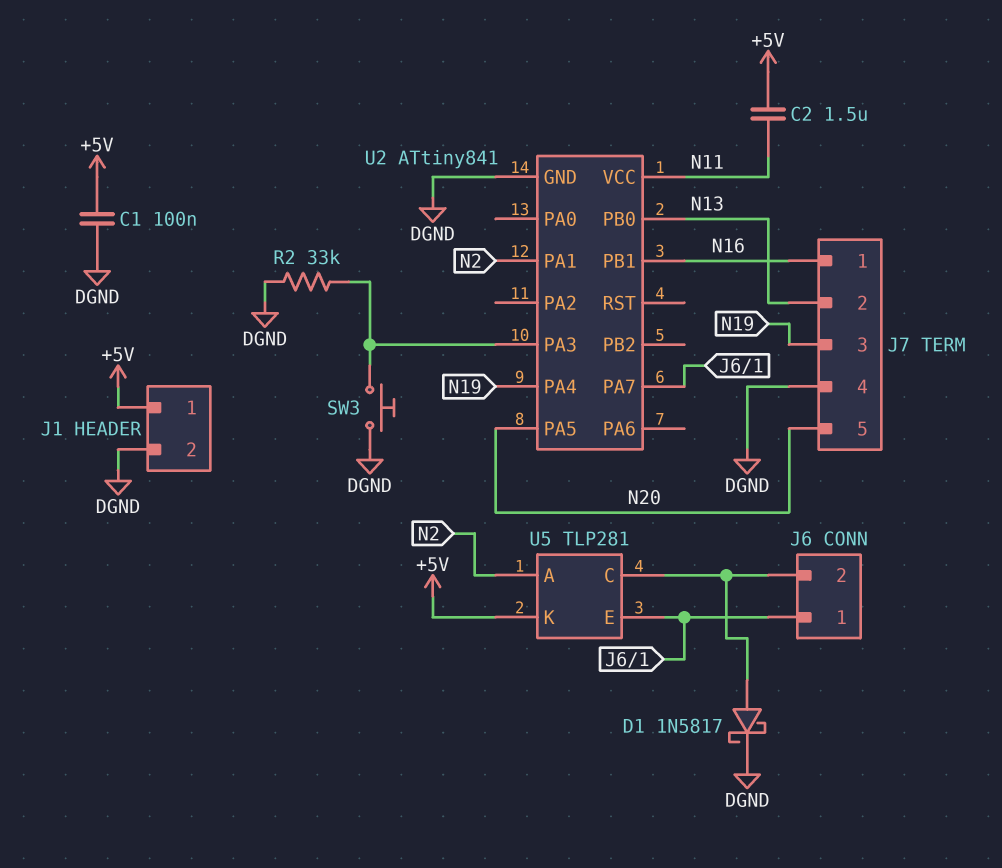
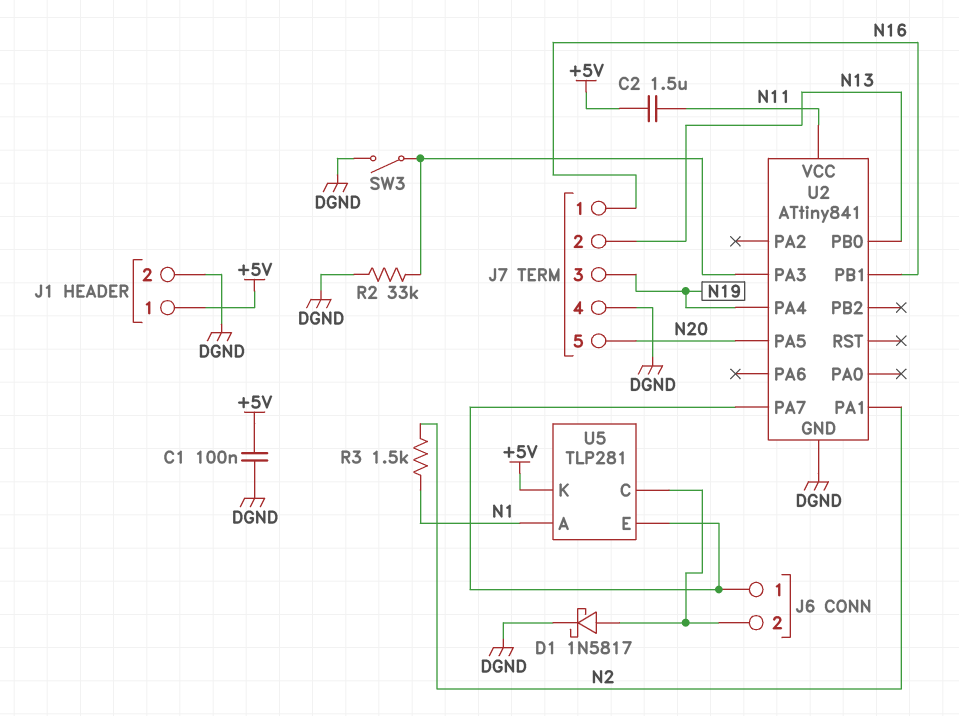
R3: none -> 1.5k (N1, N2)
SW3: button (DGND, U2/PA3) -> switch (DGND, U2/PA3)
U5 pin A: N2 -> N1

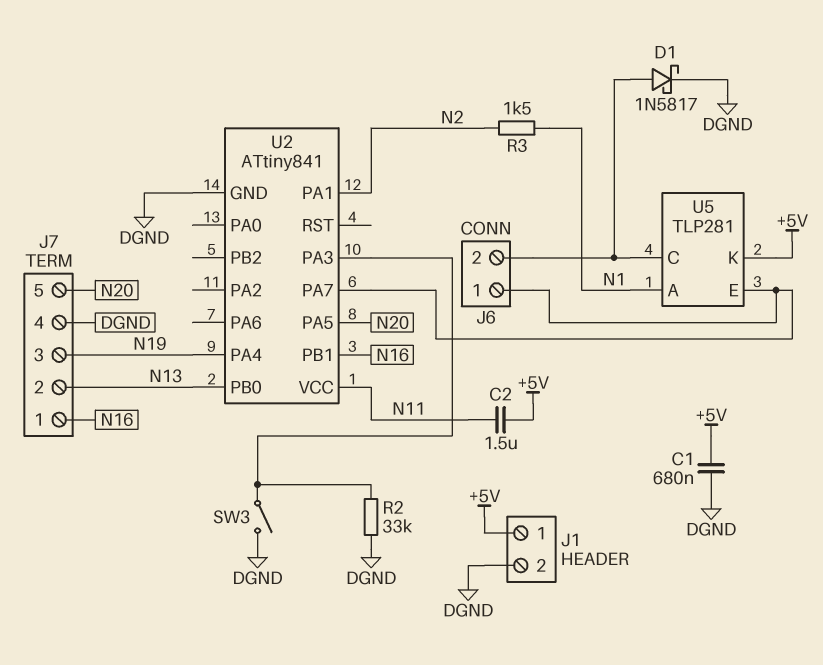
C1: 100nF (+5V, DGND) -> 680nF (+5V, DGND)

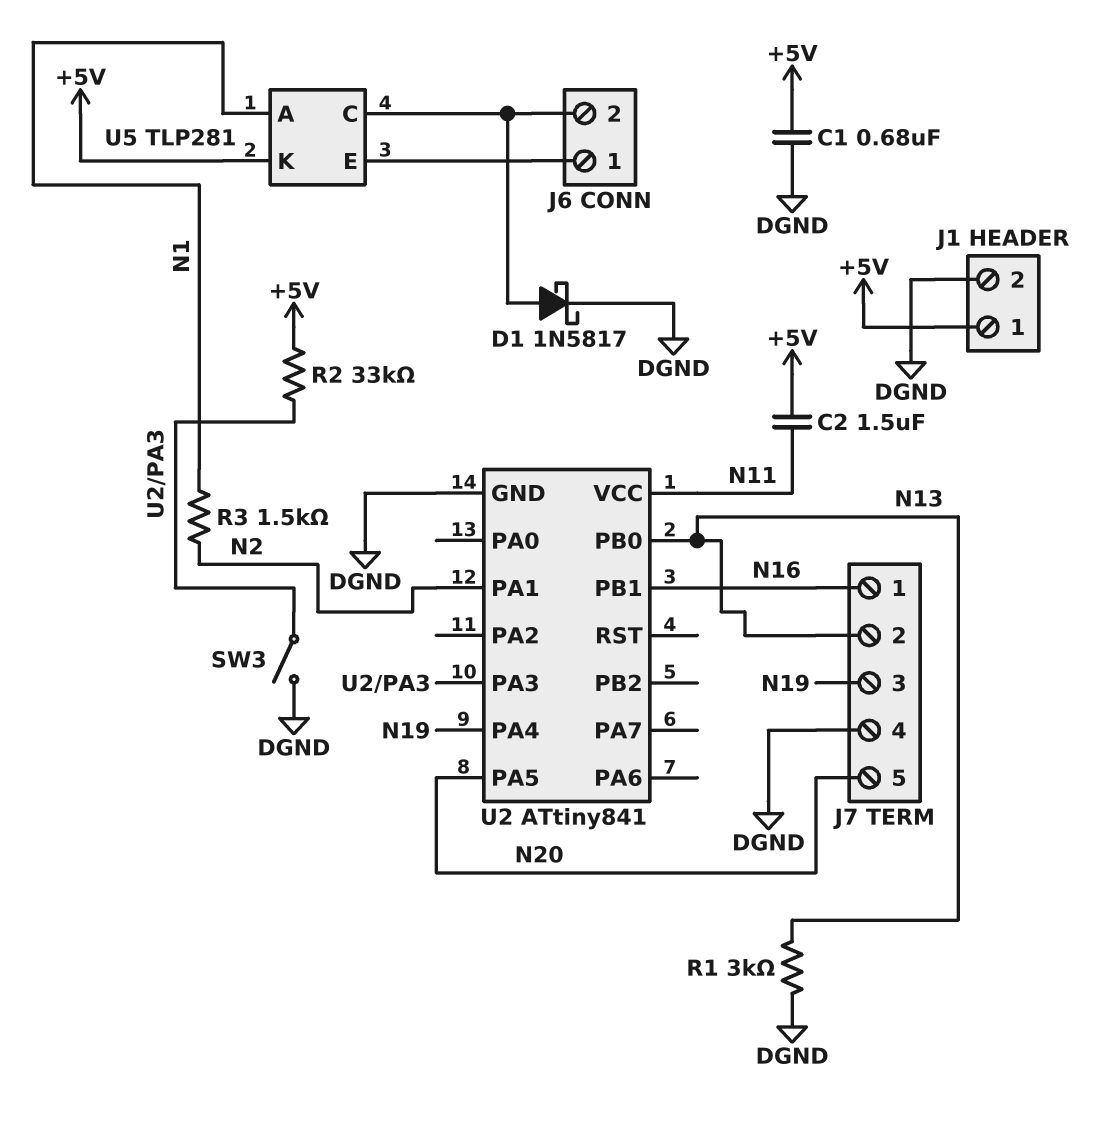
R1: none -> 3k (DGND, N13)
R2: 33k (DGND, U2/PA3) -> 33k (+5V, U2/PA3)
U2 pin PA7: J6/1 -> none

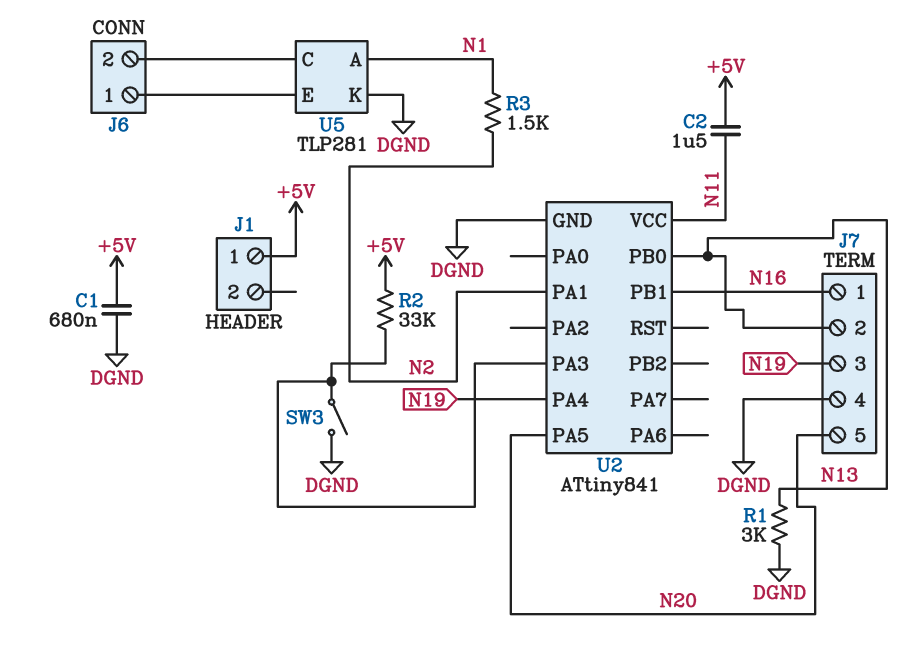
D1: schottky 1N5817 (A J6/2, K DGND) -> none
J1 pin 2: DGND -> none
U5 pin K: +5V -> DGND

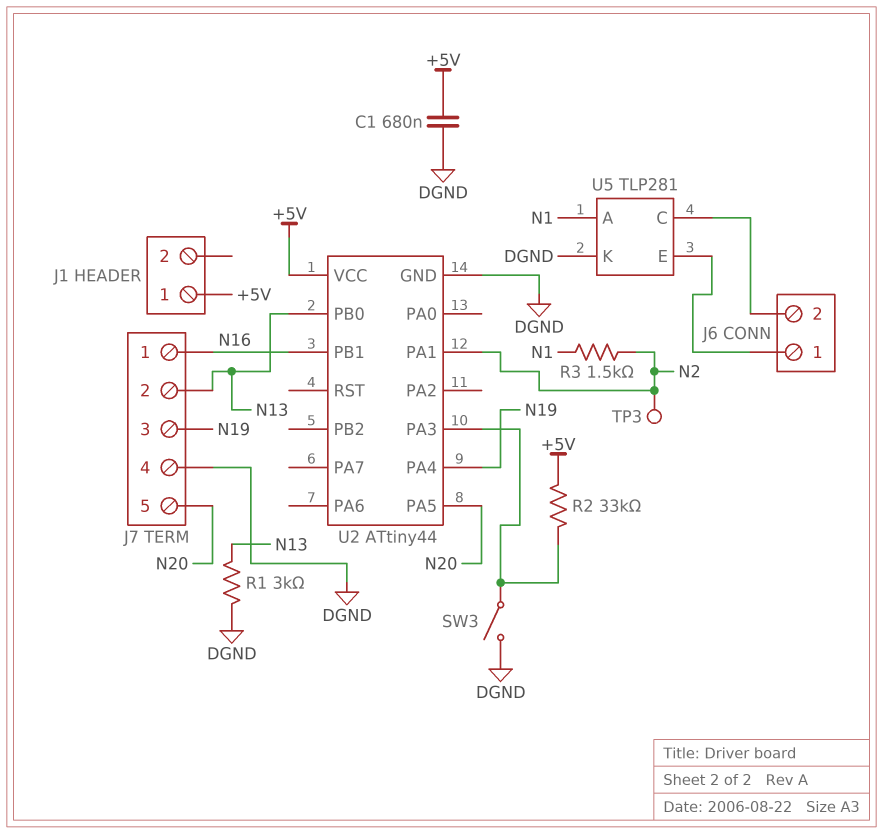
C2: 1.5uF (+5V, N11) -> none
TP3: none -> test point (N2)
U2: ATtiny841 -> ATtiny44
U2 pin VCC: N11 -> +5V

